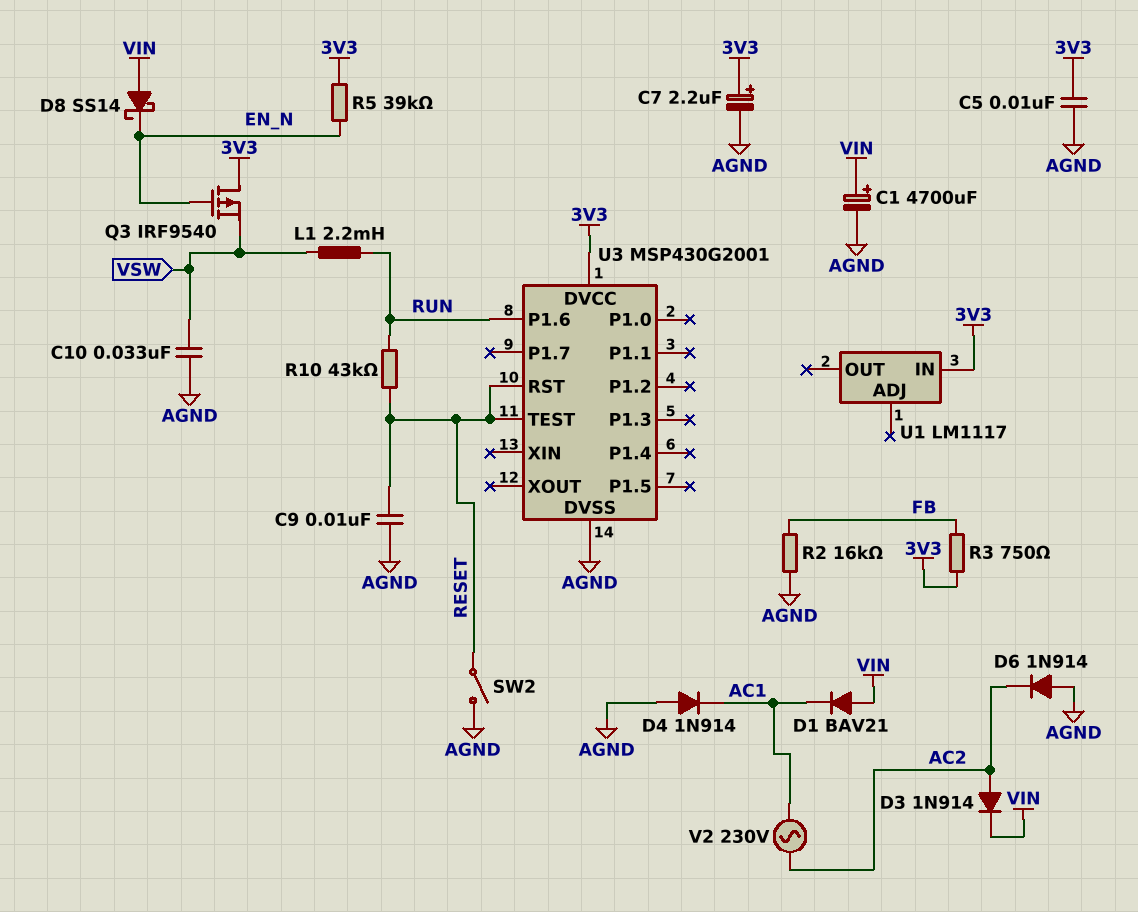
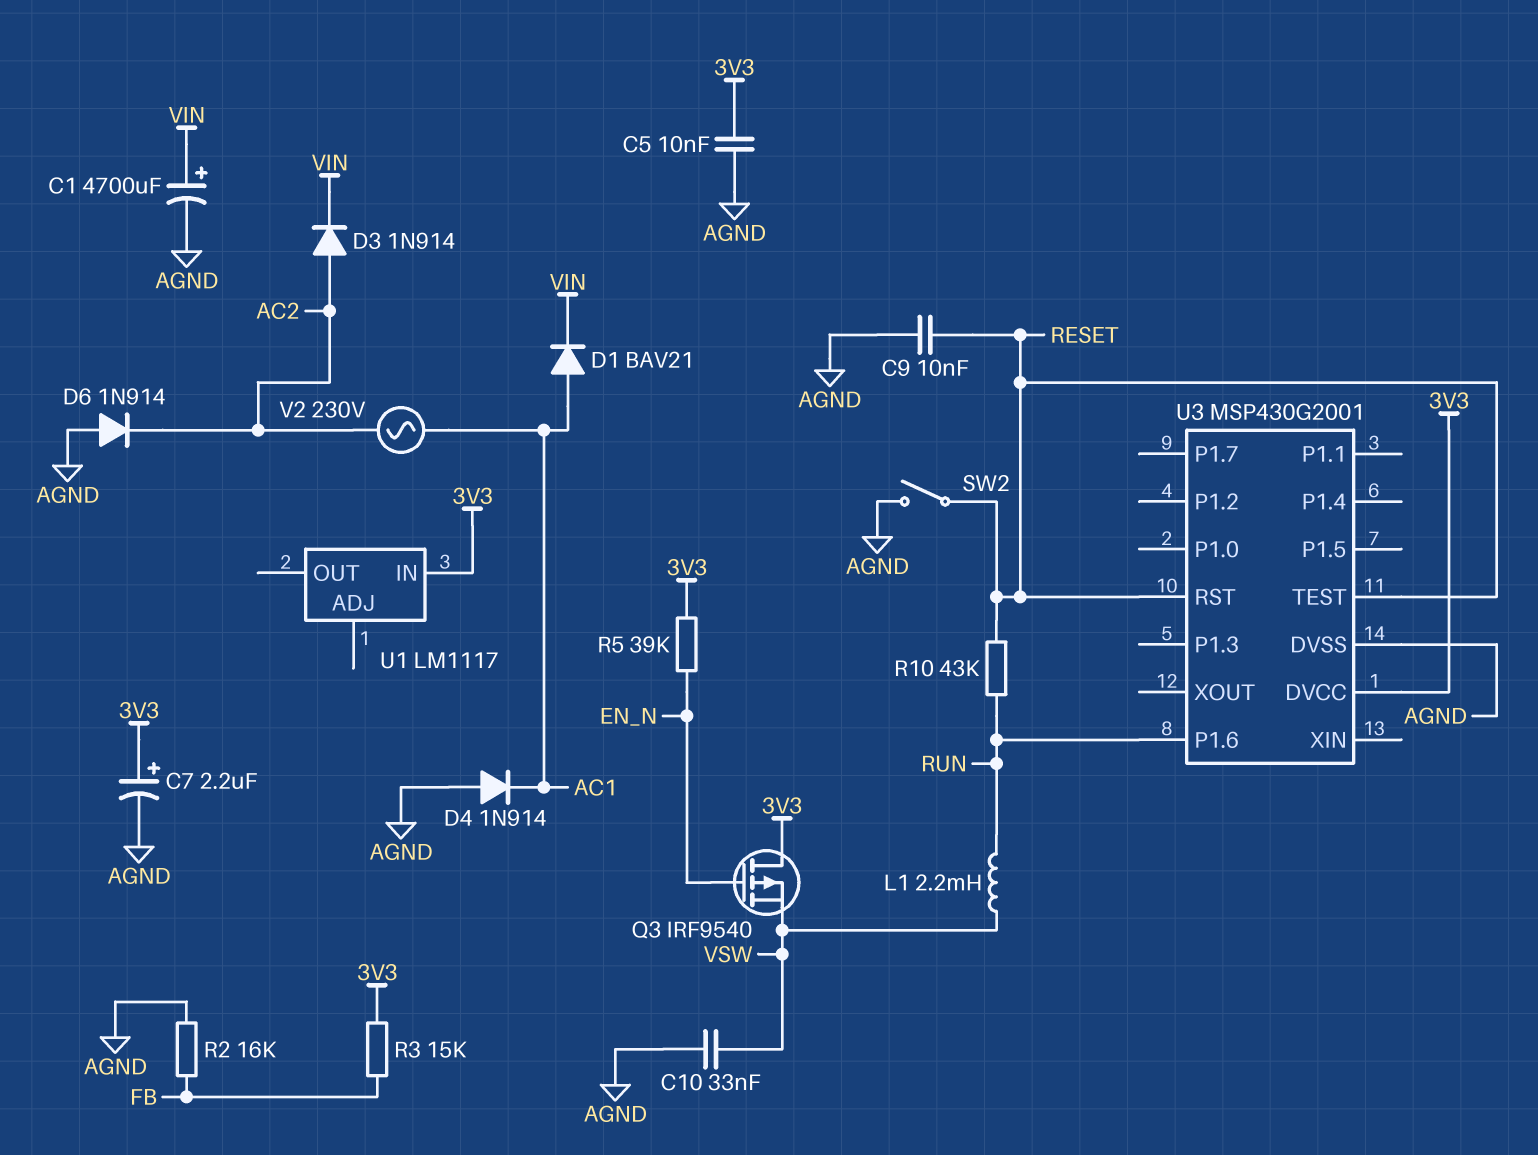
D1: diode BAV21 (A VIN, K AC1) -> diode BAV21 (A AC1, K VIN)
D8: schottky SS14 (A VIN, K EN_N) -> none
R3: 750 (3V3, FB) -> 15k (3V3, FB)

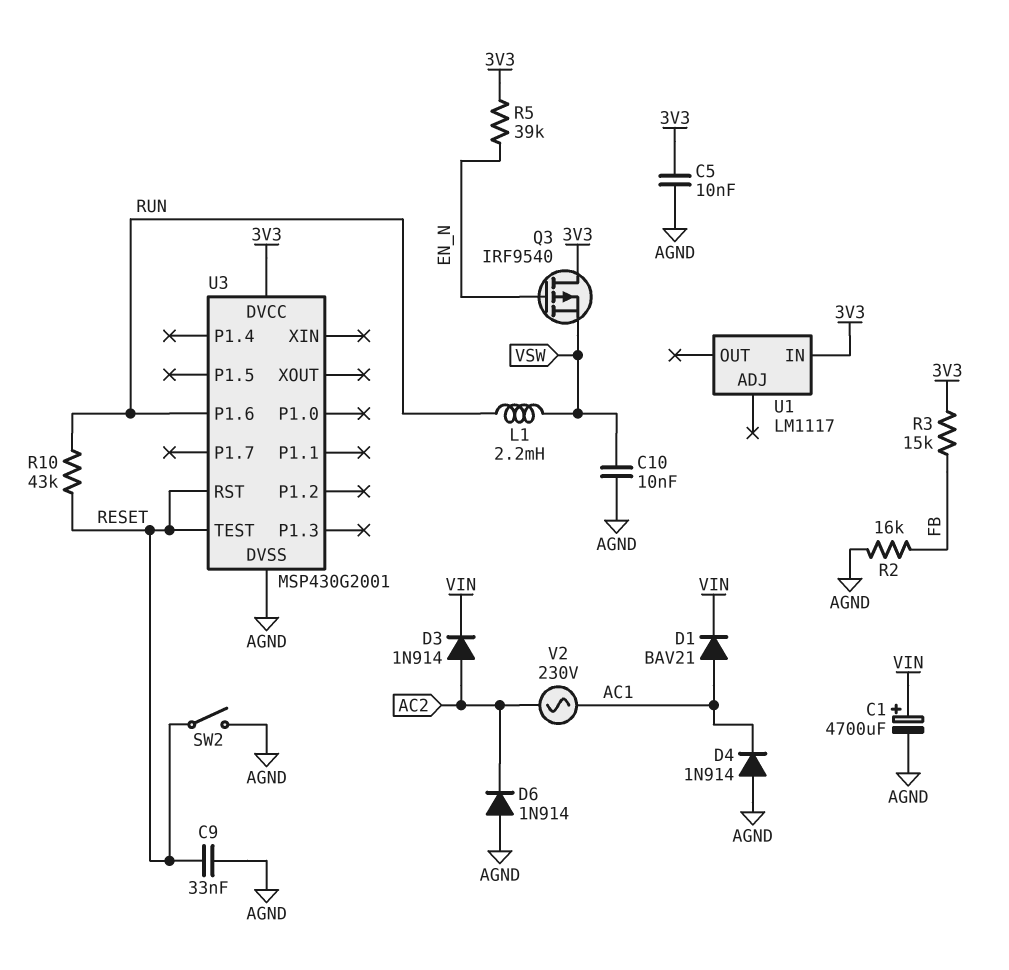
C7: 2.2uF (plus 3V3, minus AGND) -> none
C9: 10nF (AGND, RESET) -> 33nF (AGND, RESET)
C10: 33nF (AGND, VSW) -> 10nF (AGND, VSW)

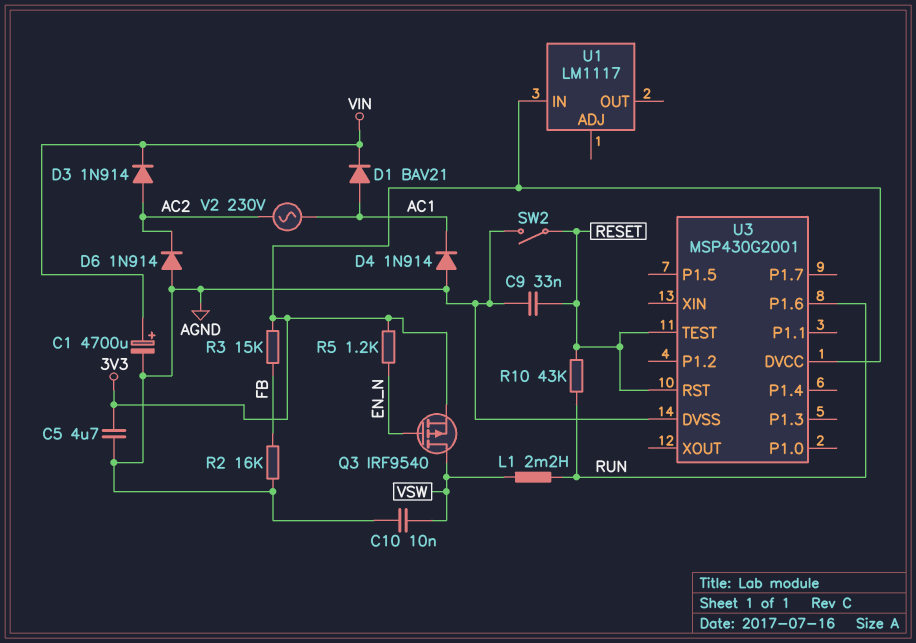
C5: 10nF (3V3, AGND) -> 4.7uF (3V3, AGND)
Q3: PMOS IRF9540 (G EN_N, D 3V3, S VSW) -> PMOS IRF9540 (G EN_N, D VSW, S 3V3)
R5: 39k (3V3, EN_N) -> 1.2k (3V3, EN_N)

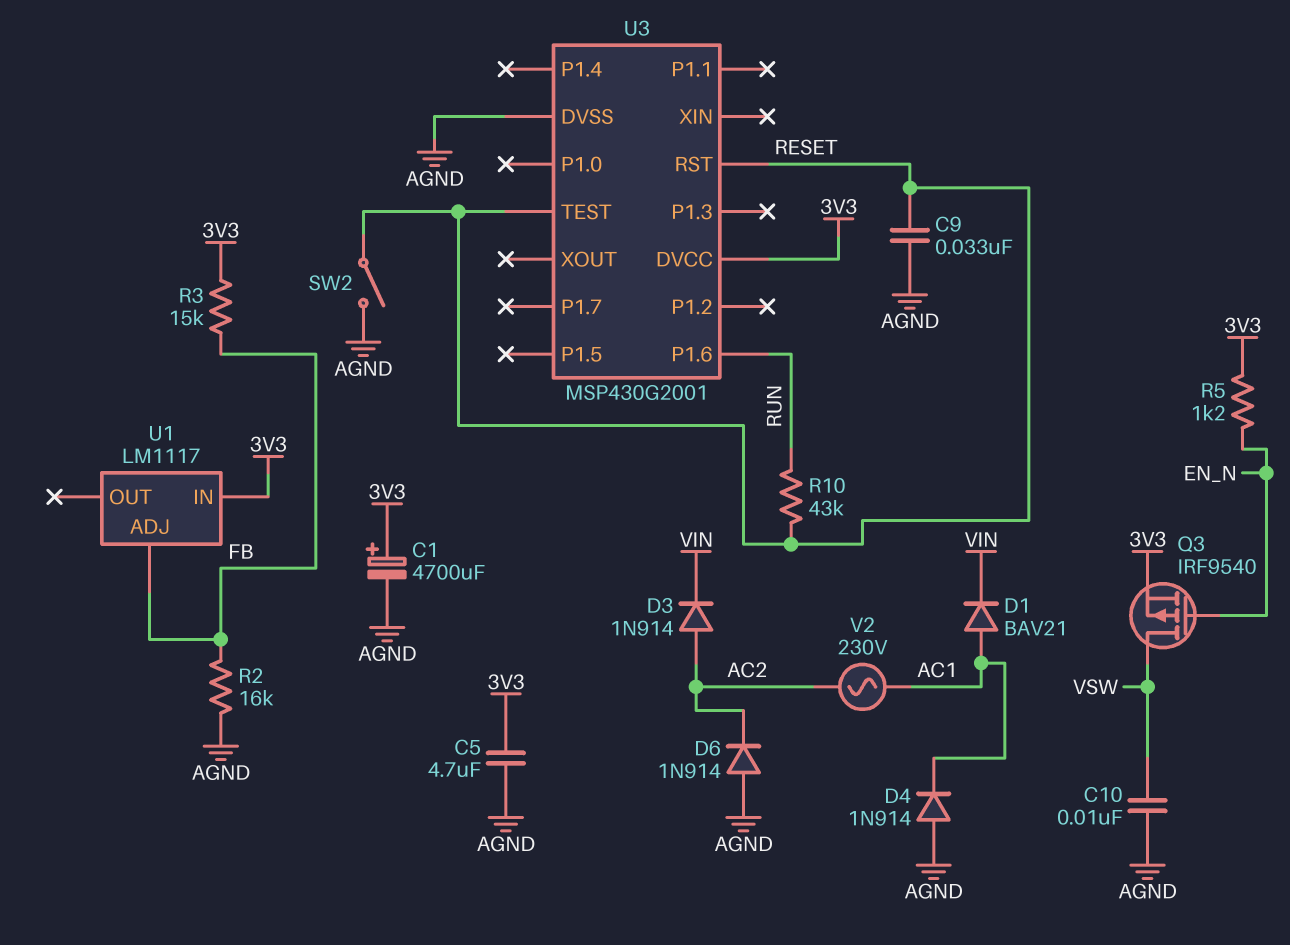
C1: 4700uF (plus VIN, minus AGND) -> 4700uF (plus 3V3, minus AGND)
L1: 2.2mH (RUN, VSW) -> none
U1 pin ADJ: none -> FB

